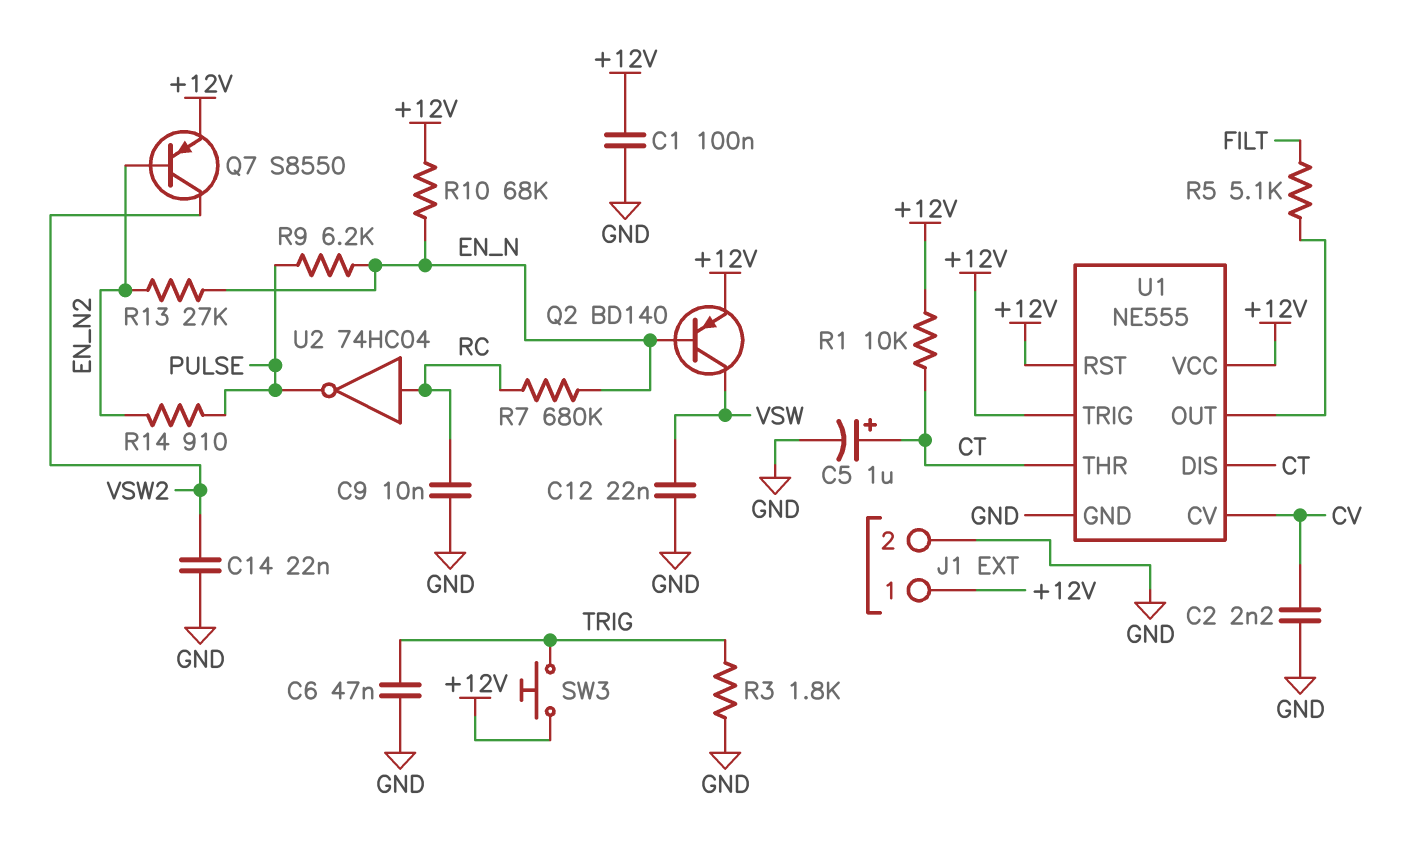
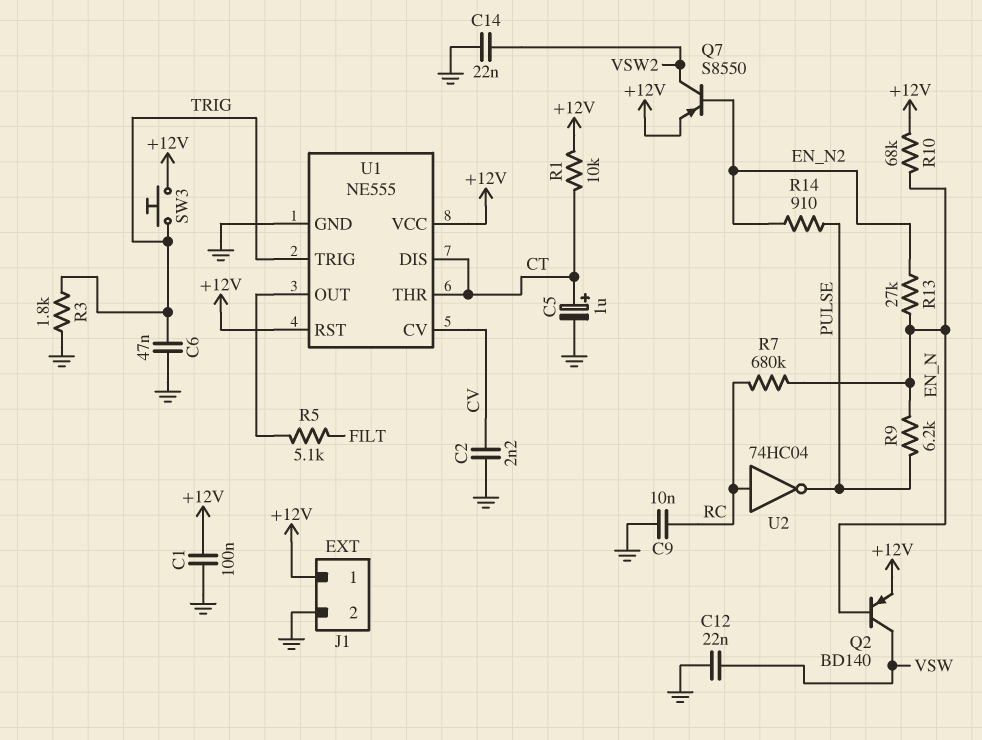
U1 pin TRIG: +12V -> TRIG

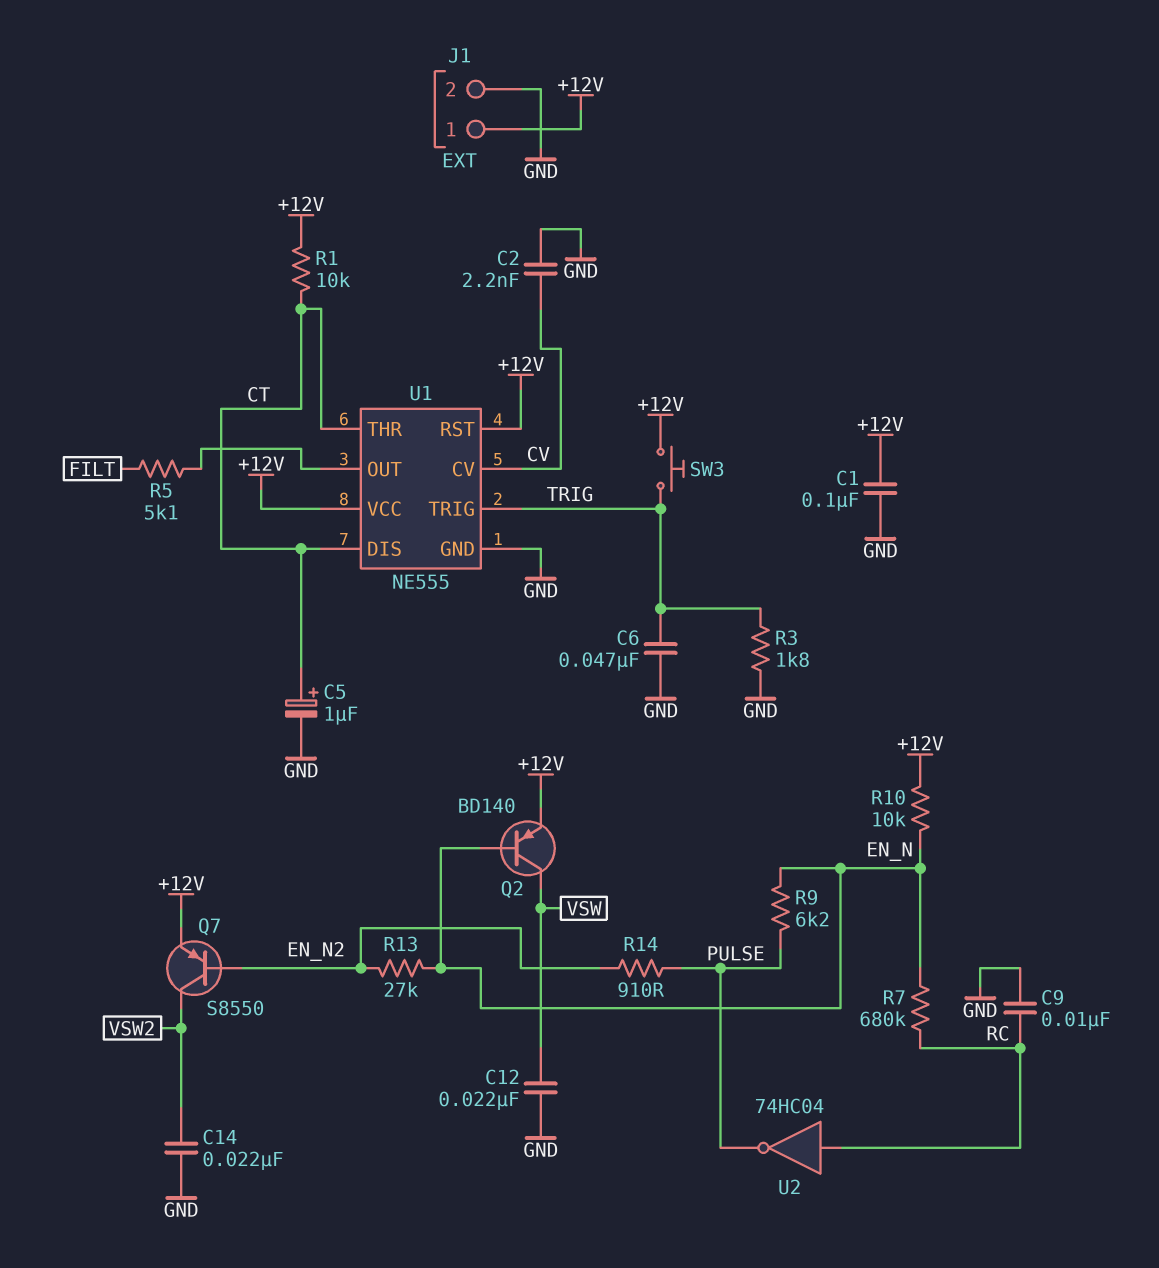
R10: 68k (+12V, EN_N) -> 10k (+12V, EN_N)

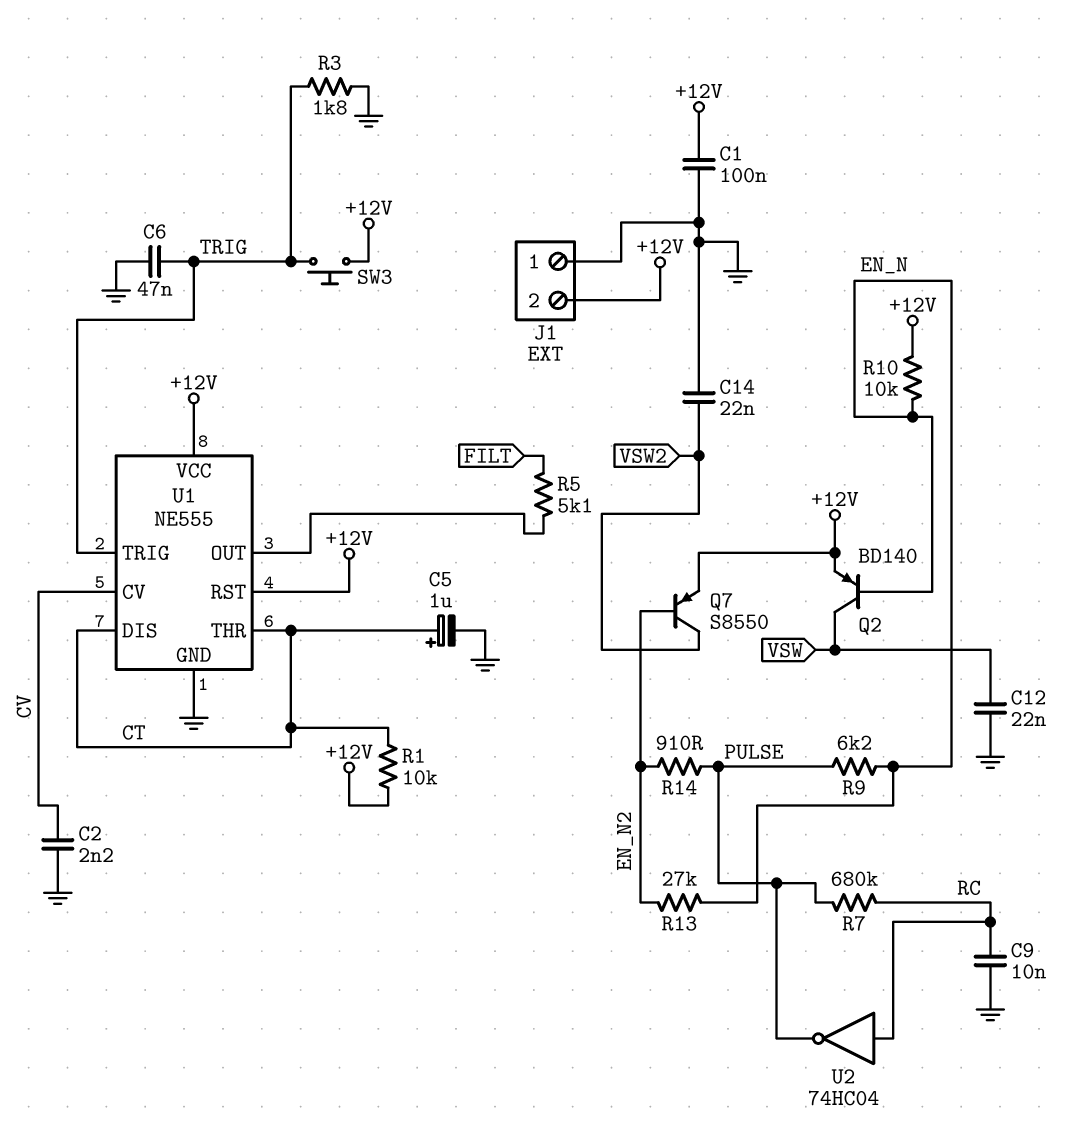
J1 pin 1: +12V -> GND
J1 pin 2: GND -> +12V
R7: 680k (EN_N, RC) -> 680k (PULSE, RC)

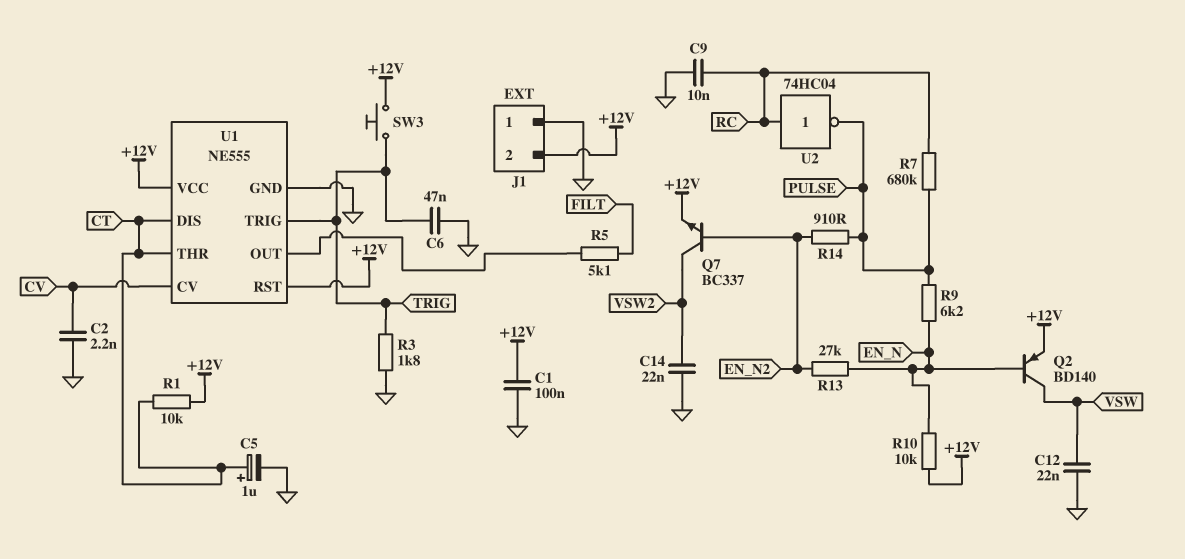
Q7: PNP S8550 (B EN_N2, C VSW2, E +12V) -> NPN BC337 (B EN_N2, C VSW2, E +12V)

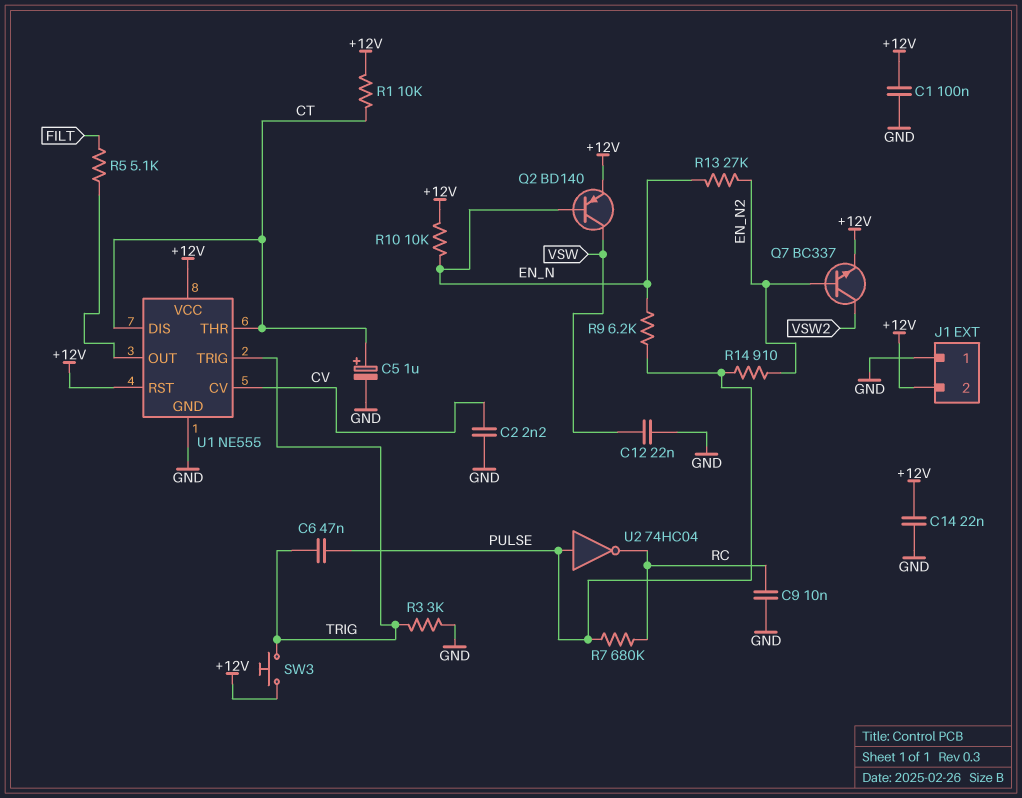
C6: 47nF (GND, TRIG) -> 47nF (PULSE, TRIG)
C14: 22nF (GND, VSW2) -> 22nF (+12V, GND)
R3: 1.8k (GND, TRIG) -> 3k (GND, TRIG)
U2: NOT 74HC04 (in RC, out PULSE) -> NOT 74HC04 (in PULSE, out RC)

